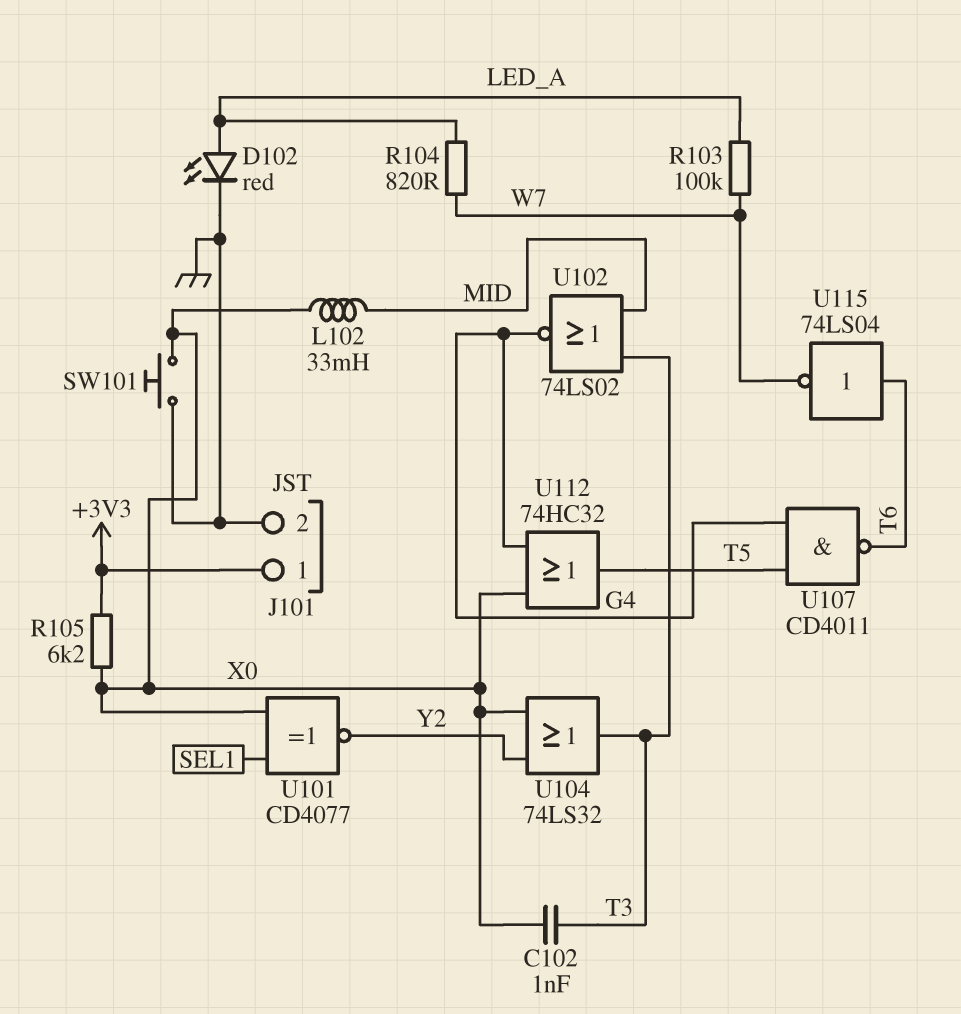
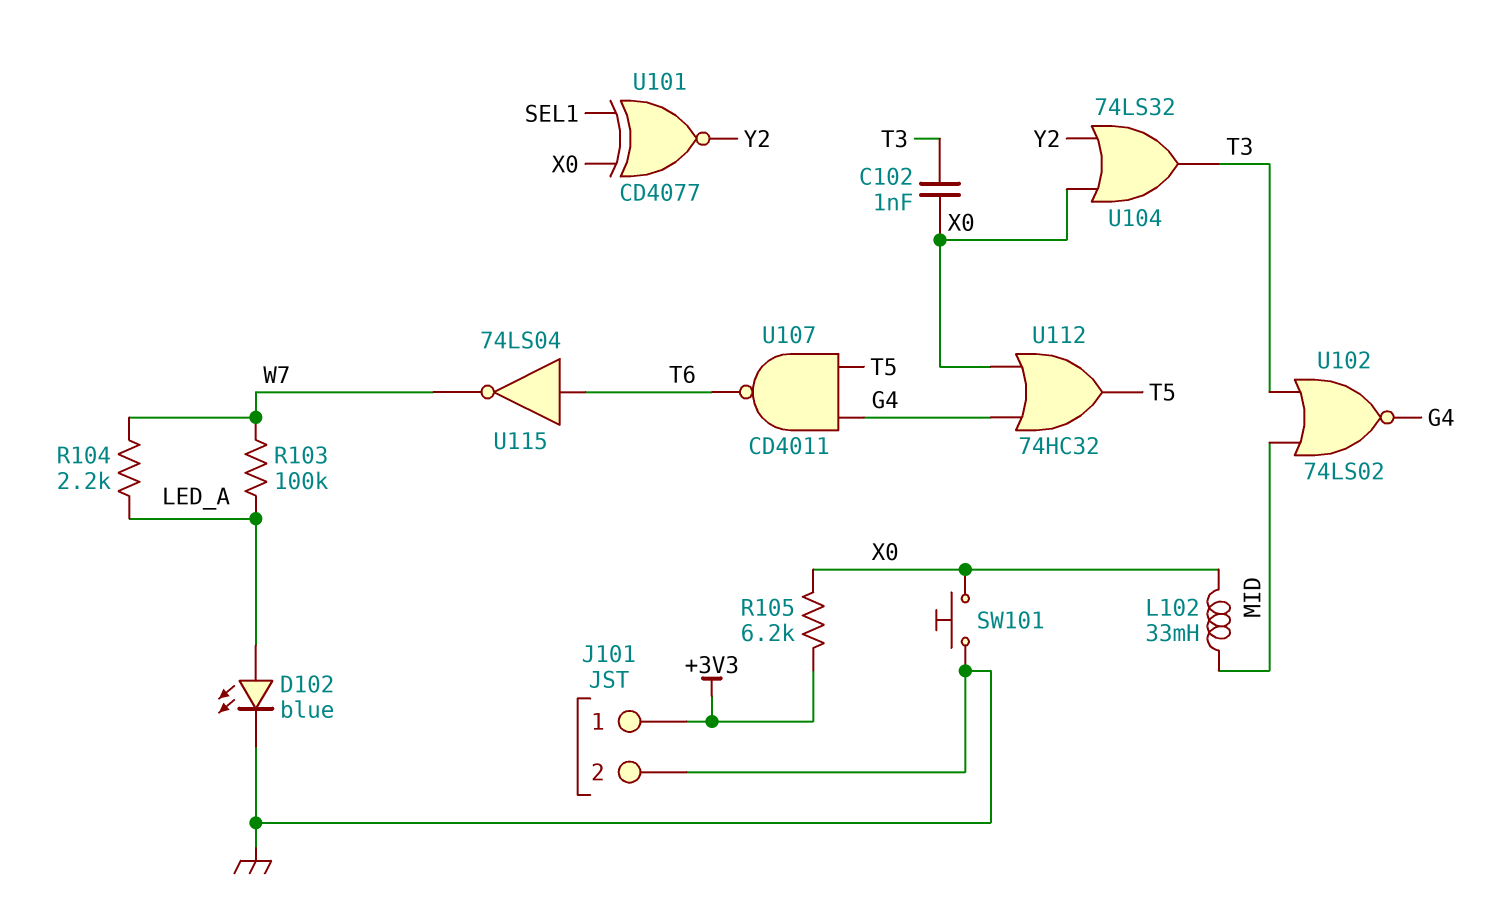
D102: LED red (A LED_A, K GND) -> LED blue (A LED_A, K GND)
R104: 820 (LED_A, W7) -> 2.2k (LED_A, W7)

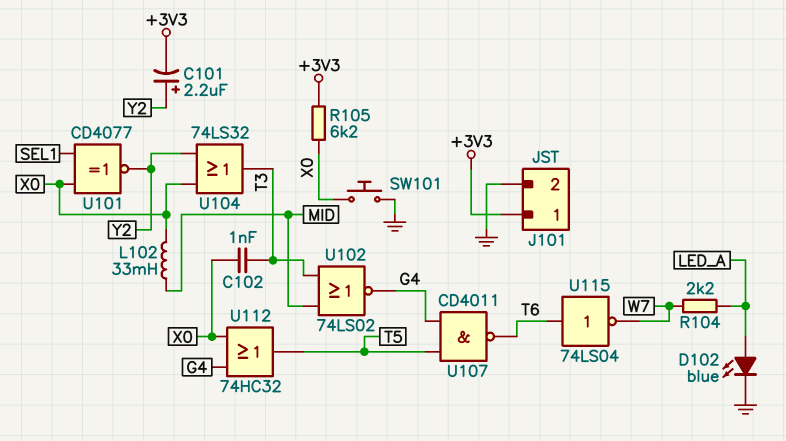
C101: none -> 2.2uF (plus Y2, minus +3V3)
R103: 100k (LED_A, W7) -> none

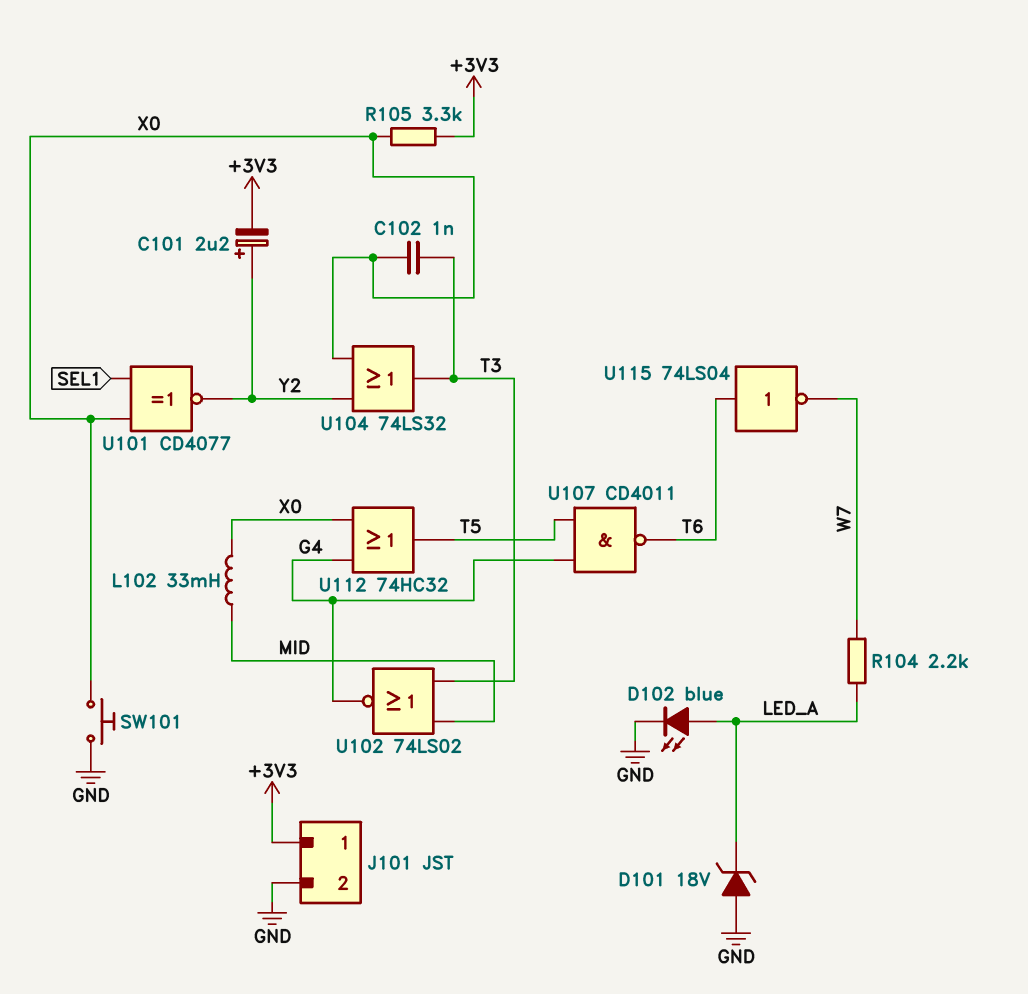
D101: none -> zener 18V (A GND, K LED_A)
R105: 6.2k (+3V3, X0) -> 3.3k (+3V3, X0)

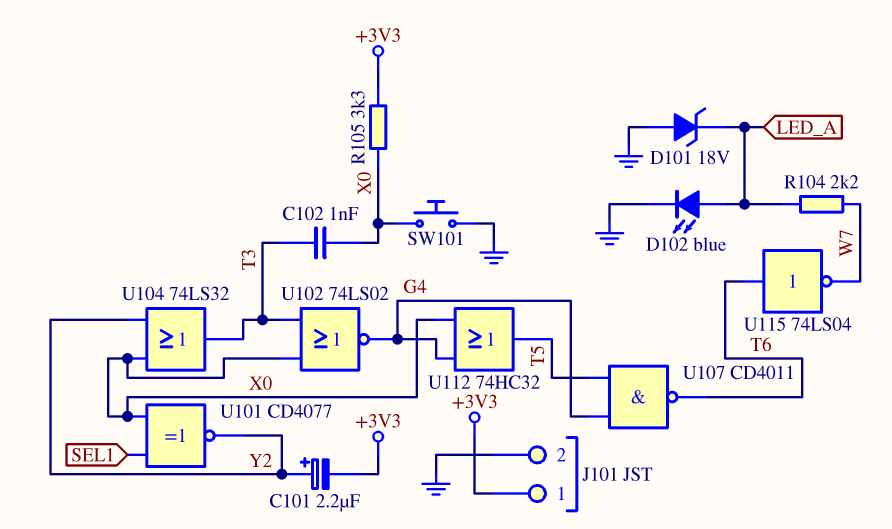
L102: 33mH (MID, X0) -> none
U102: NOR 74LS02 (in MID, in T3, out G4) -> NOR 74LS02 (in T3, in X0, out G4)

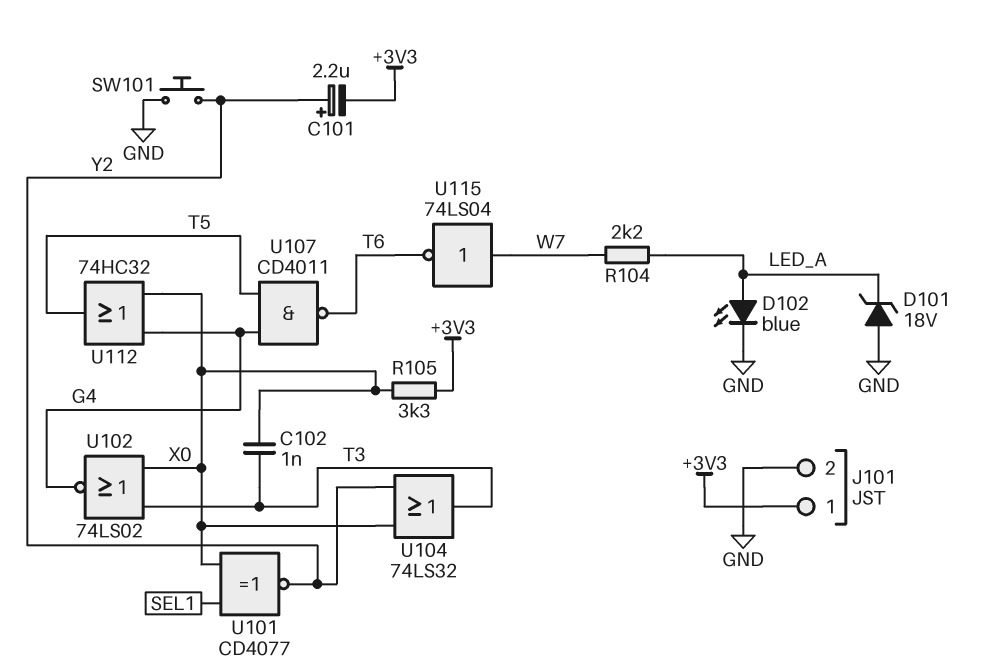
SW101: button (GND, X0) -> button (GND, Y2)
U115: NOT 74LS04 (in T6, out W7) -> NOT 74LS04 (in W7, out T6)

